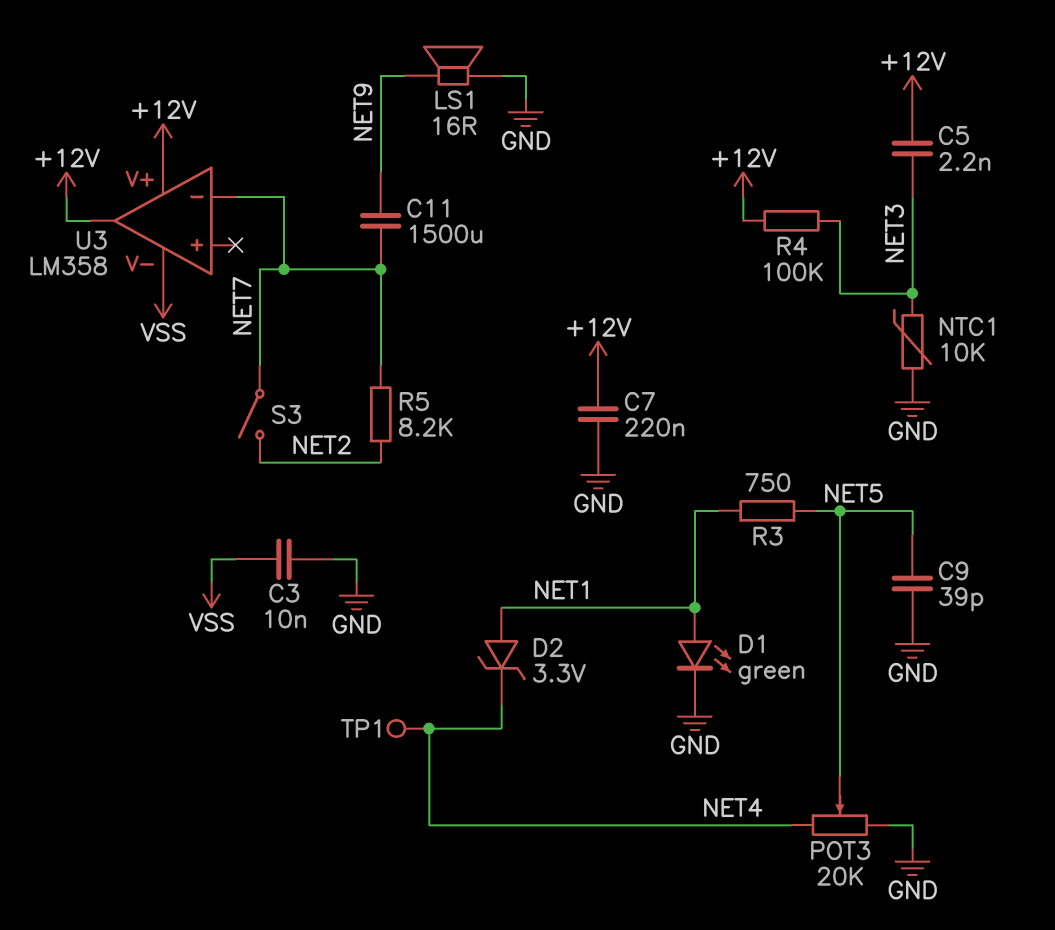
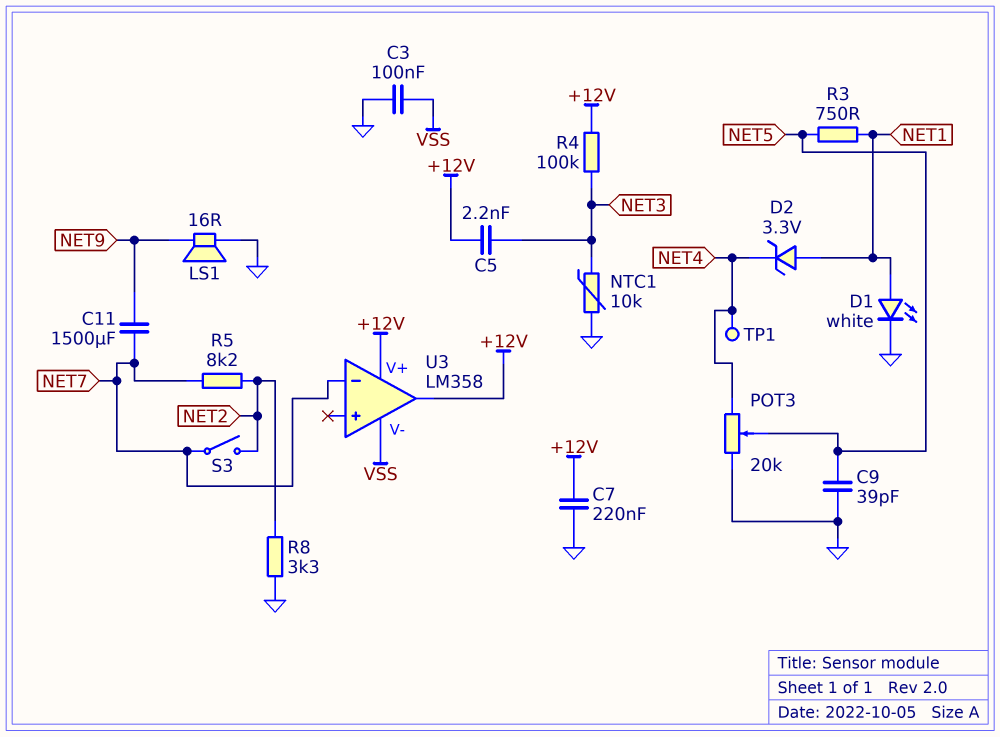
C3: 10nF (GND, VSS) -> 100nF (GND, VSS)
D1: LED green (A NET1, K GND) -> LED white (A NET1, K GND)
R8: none -> 3.3k (GND, NET2)

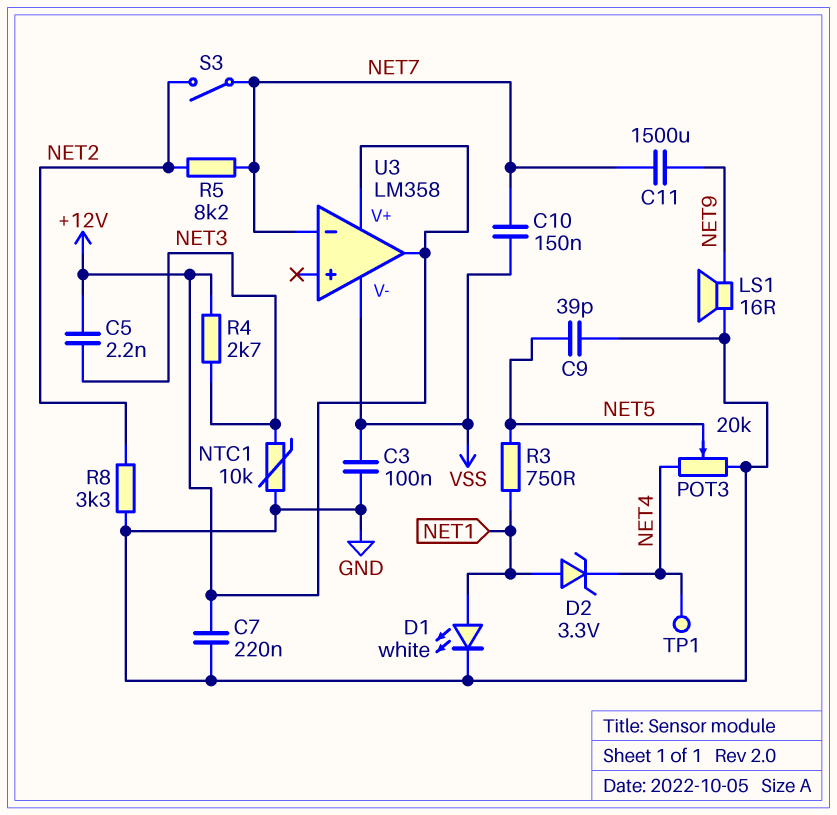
C10: none -> 150nF (NET7, VSS)
R4: 100k (+12V, NET3) -> 2.7k (+12V, NET3)

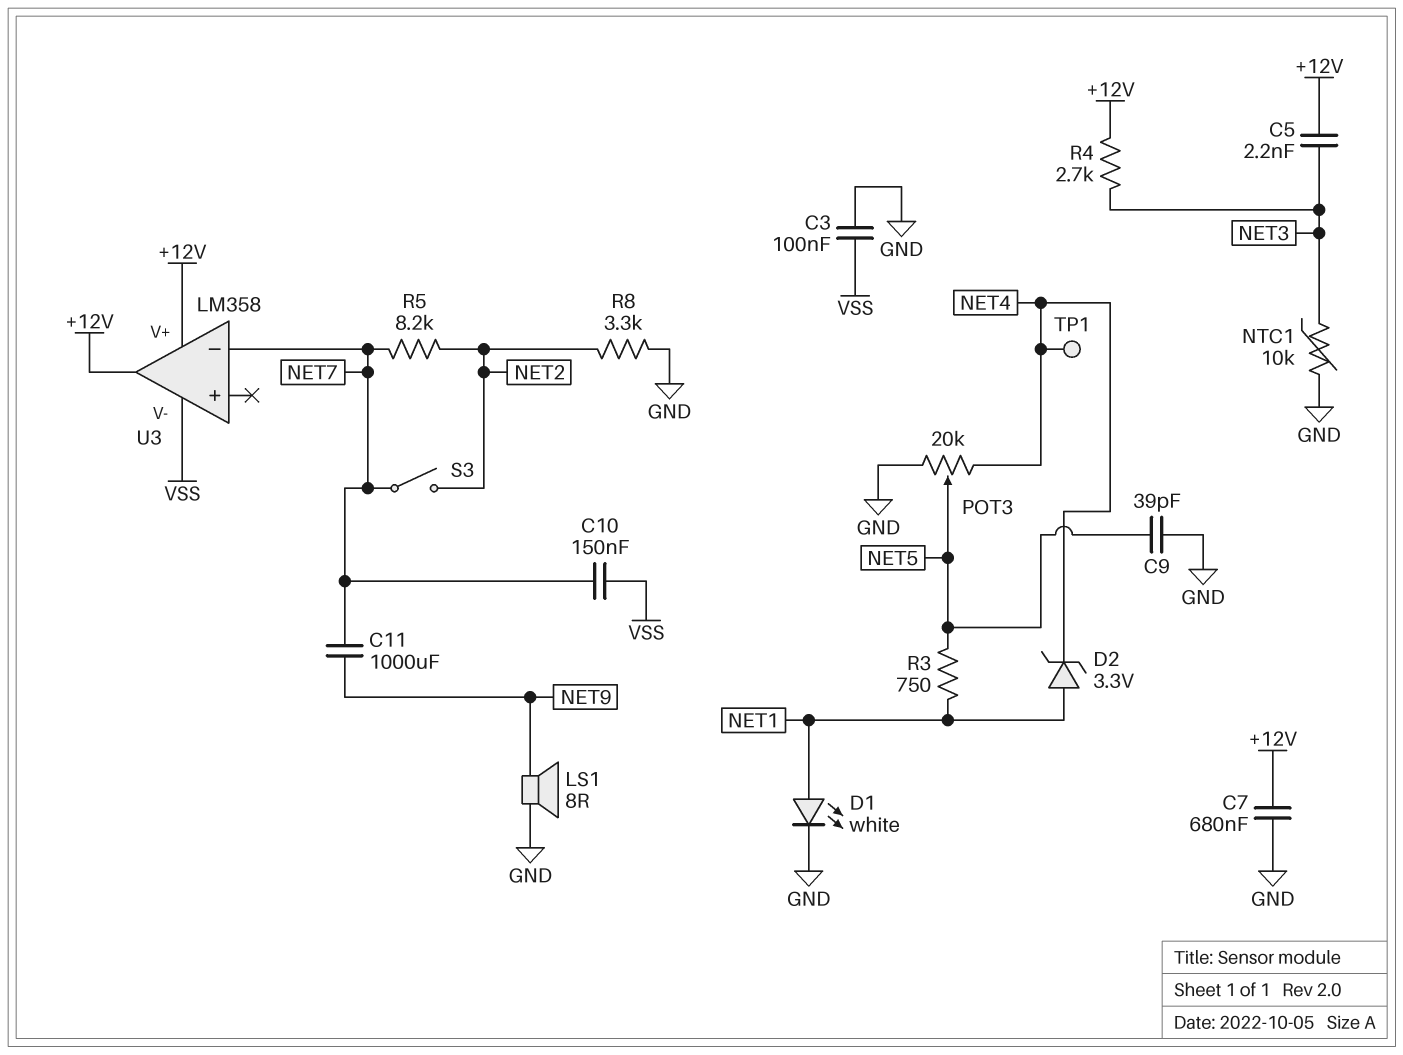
C7: 220nF (+12V, GND) -> 680nF (+12V, GND)
C11: 1500uF (NET7, NET9) -> 1000uF (NET7, NET9)
LS1: speaker 16R (GND, NET9) -> speaker 8R (GND, NET9)

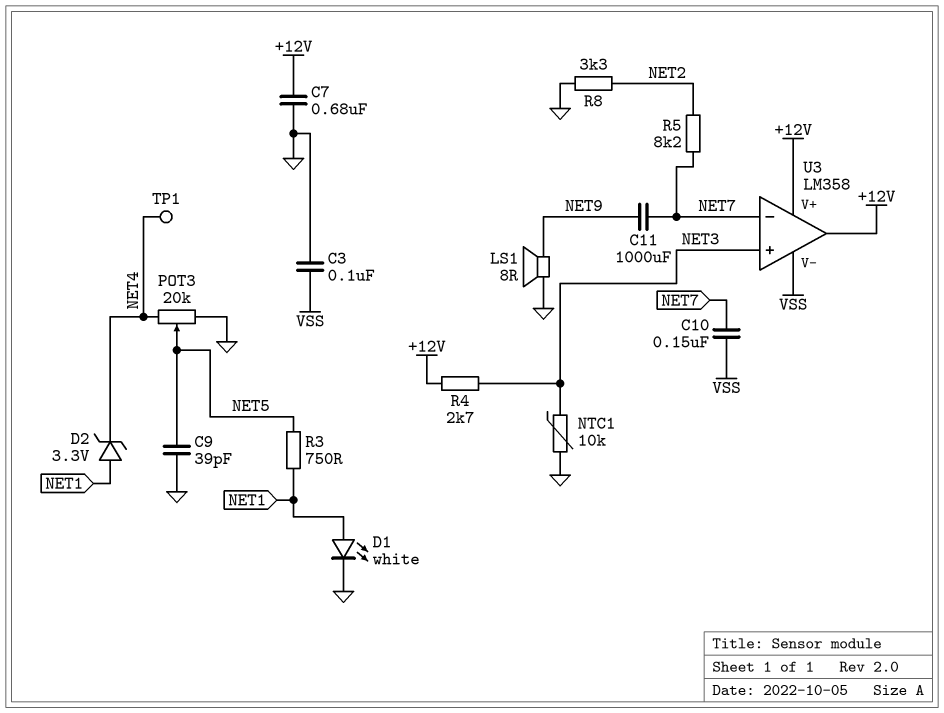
C5: 2.2nF (+12V, NET3) -> none
S3: switch (NET2, NET7) -> none
U3 pin in+: none -> NET3

